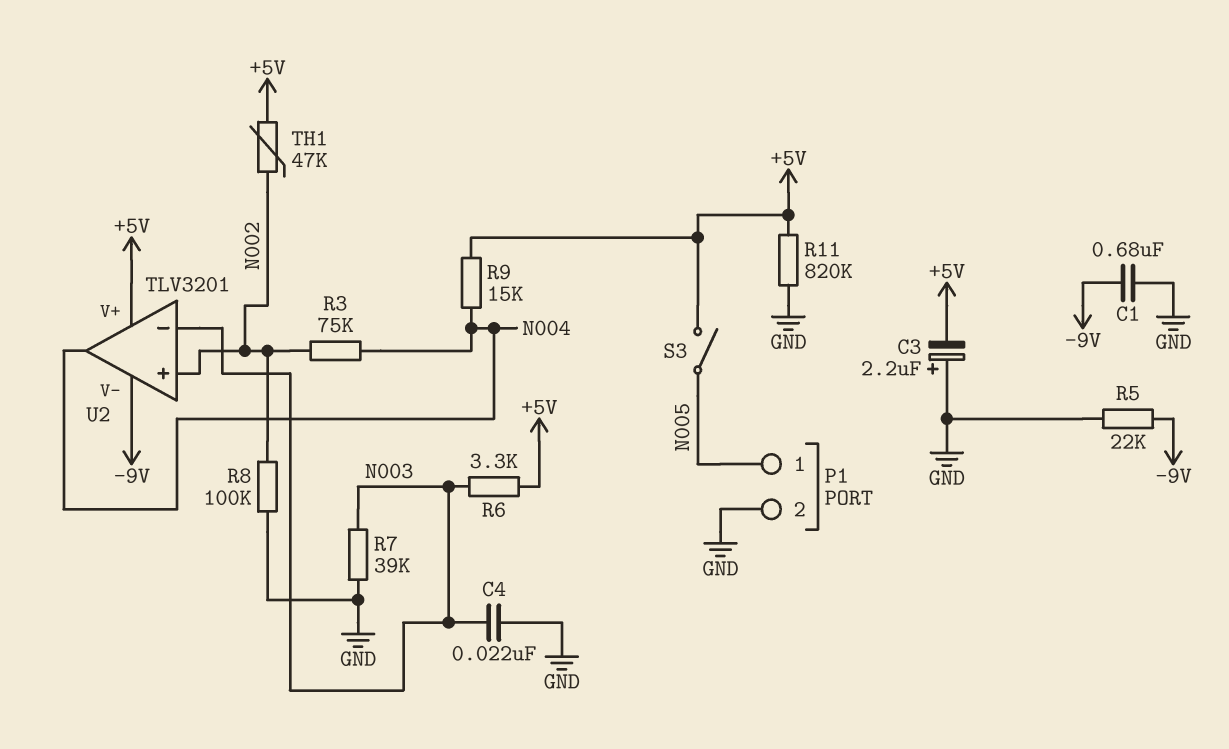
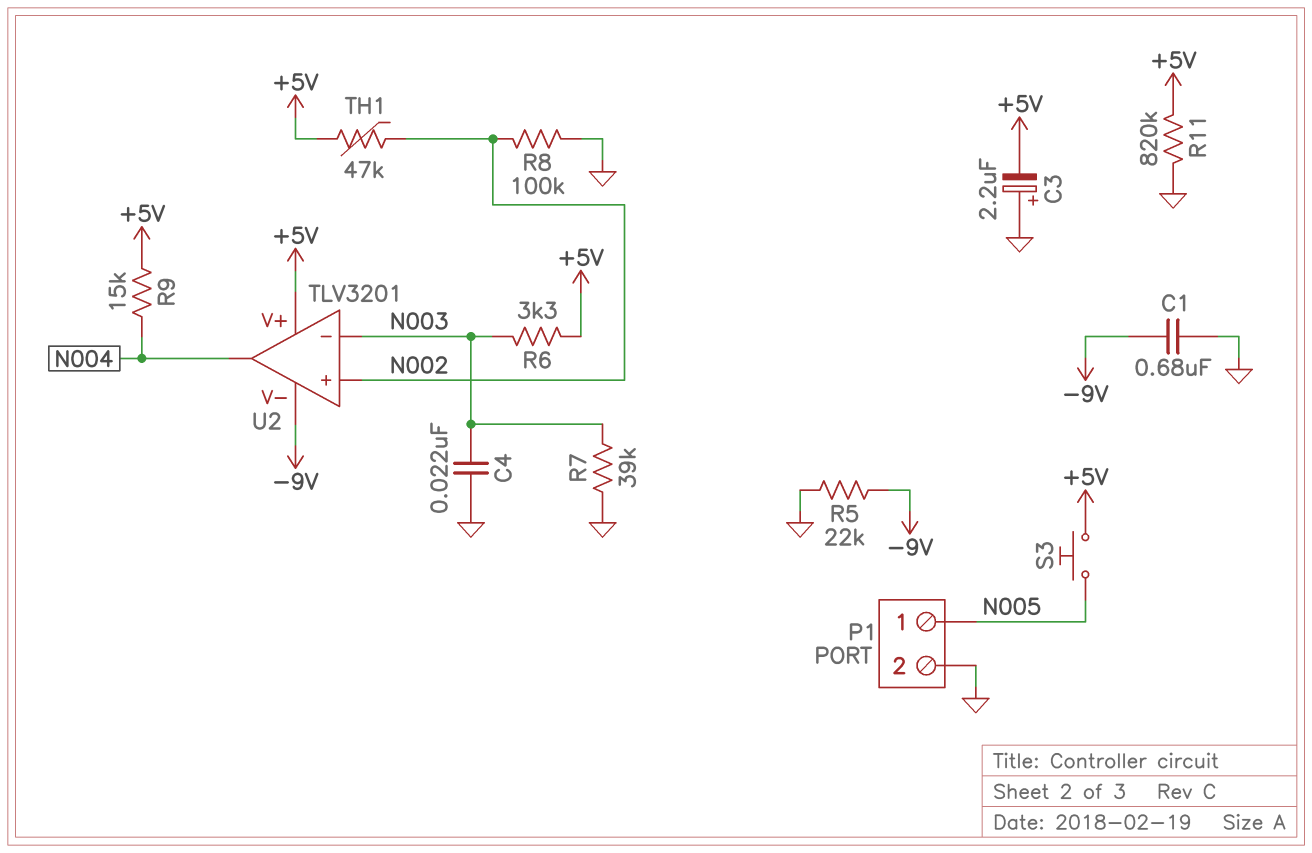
R3: 75k (N002, N004) -> none
S3: switch (+5V, N005) -> button (+5V, N005)

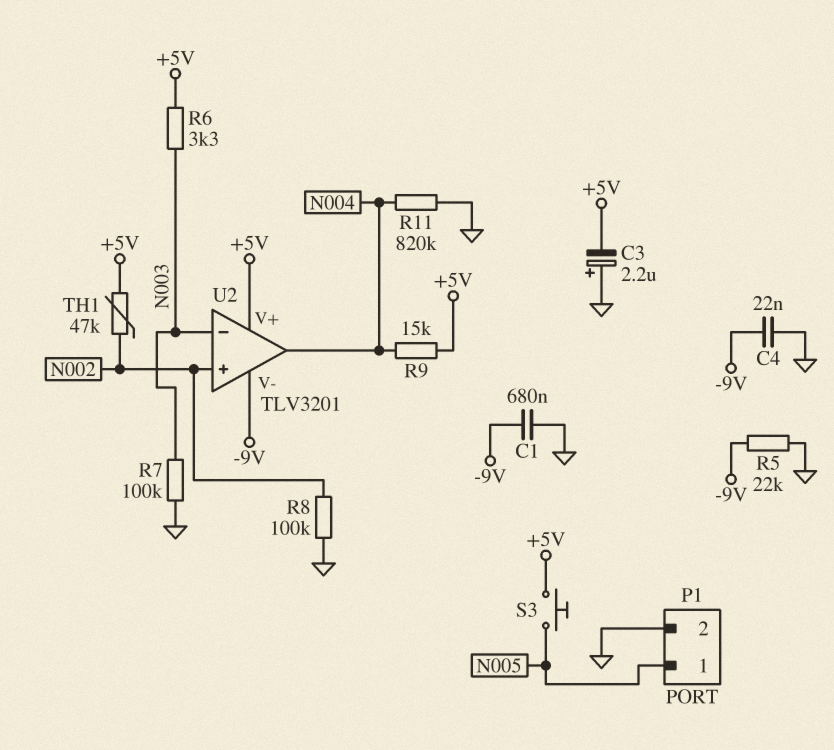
C4: 22nF (GND, N003) -> 22nF (-9V, GND)
R7: 39k (GND, N003) -> 100k (GND, N003)
R11: 820k (+5V, GND) -> 820k (GND, N004)

